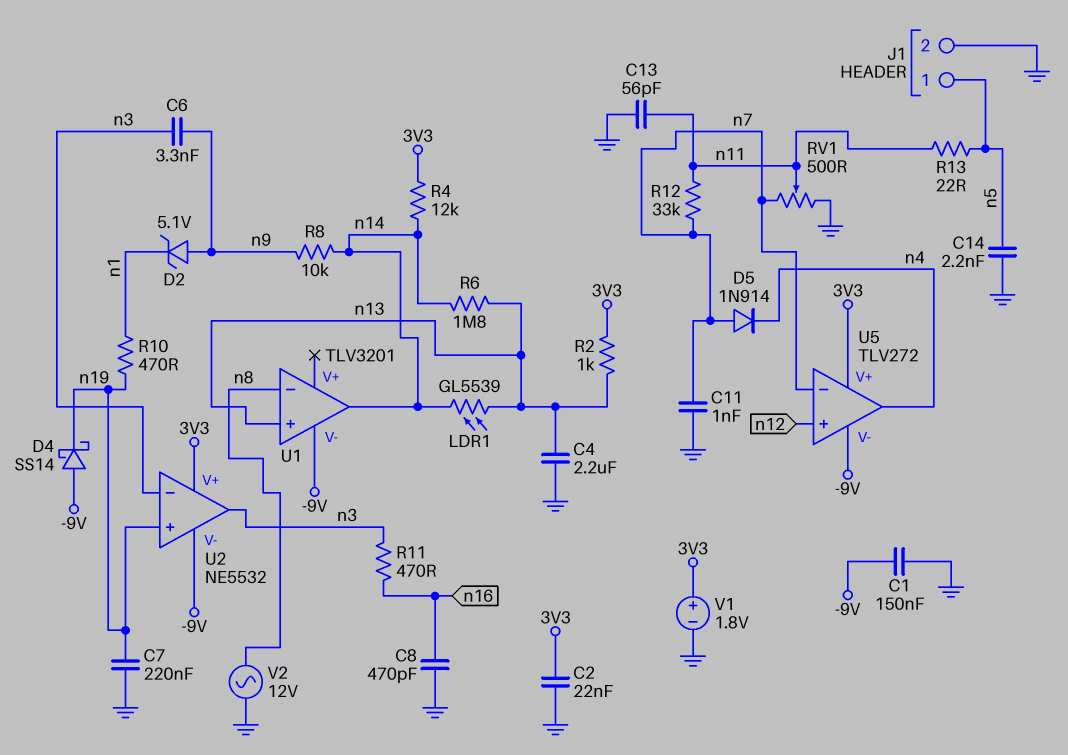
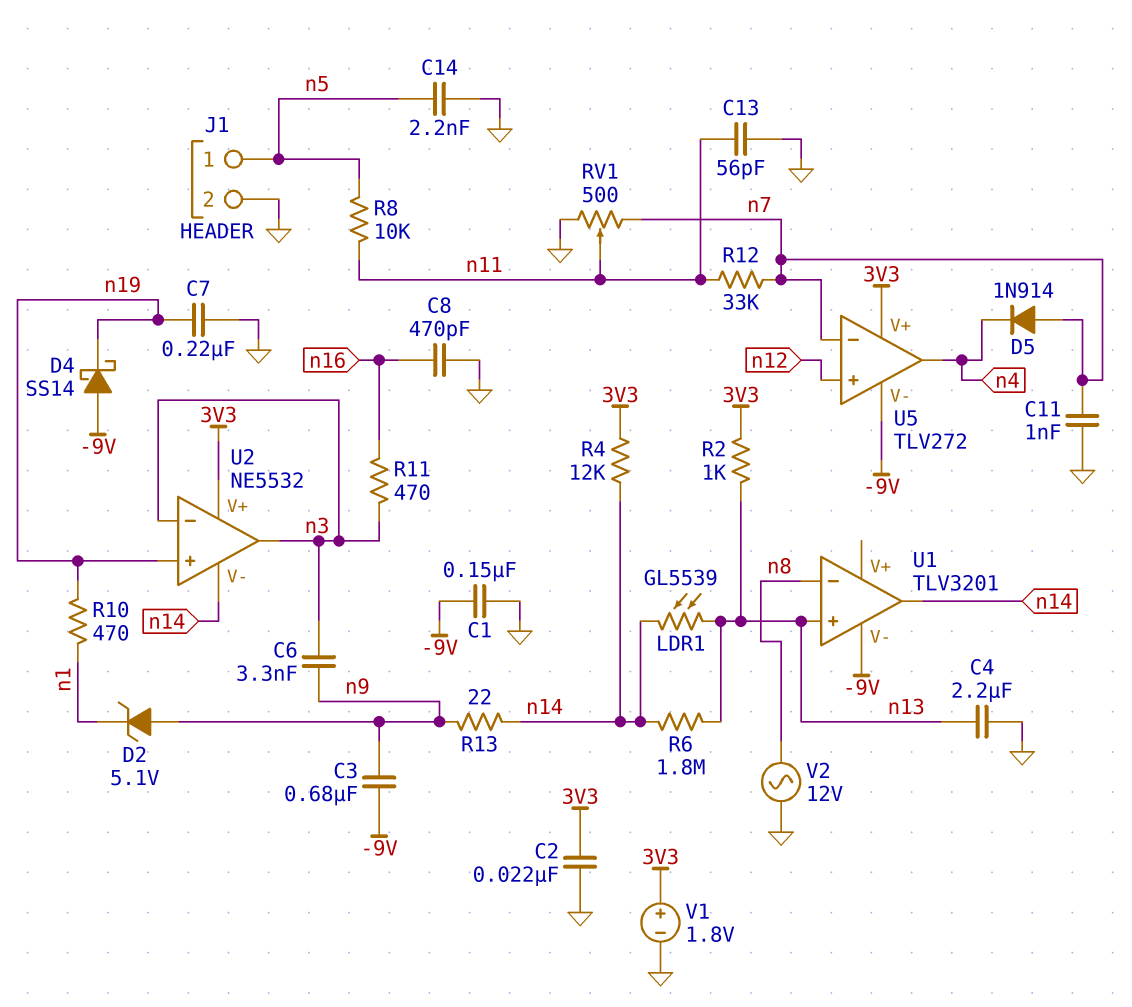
C3: none -> 680nF (-9V, n9)
R8: 10k (n9, n14) -> 10k (n5, n11)
R13: 22 (n5, n11) -> 22 (n9, n14)
U2 pin V-: -9V -> n14

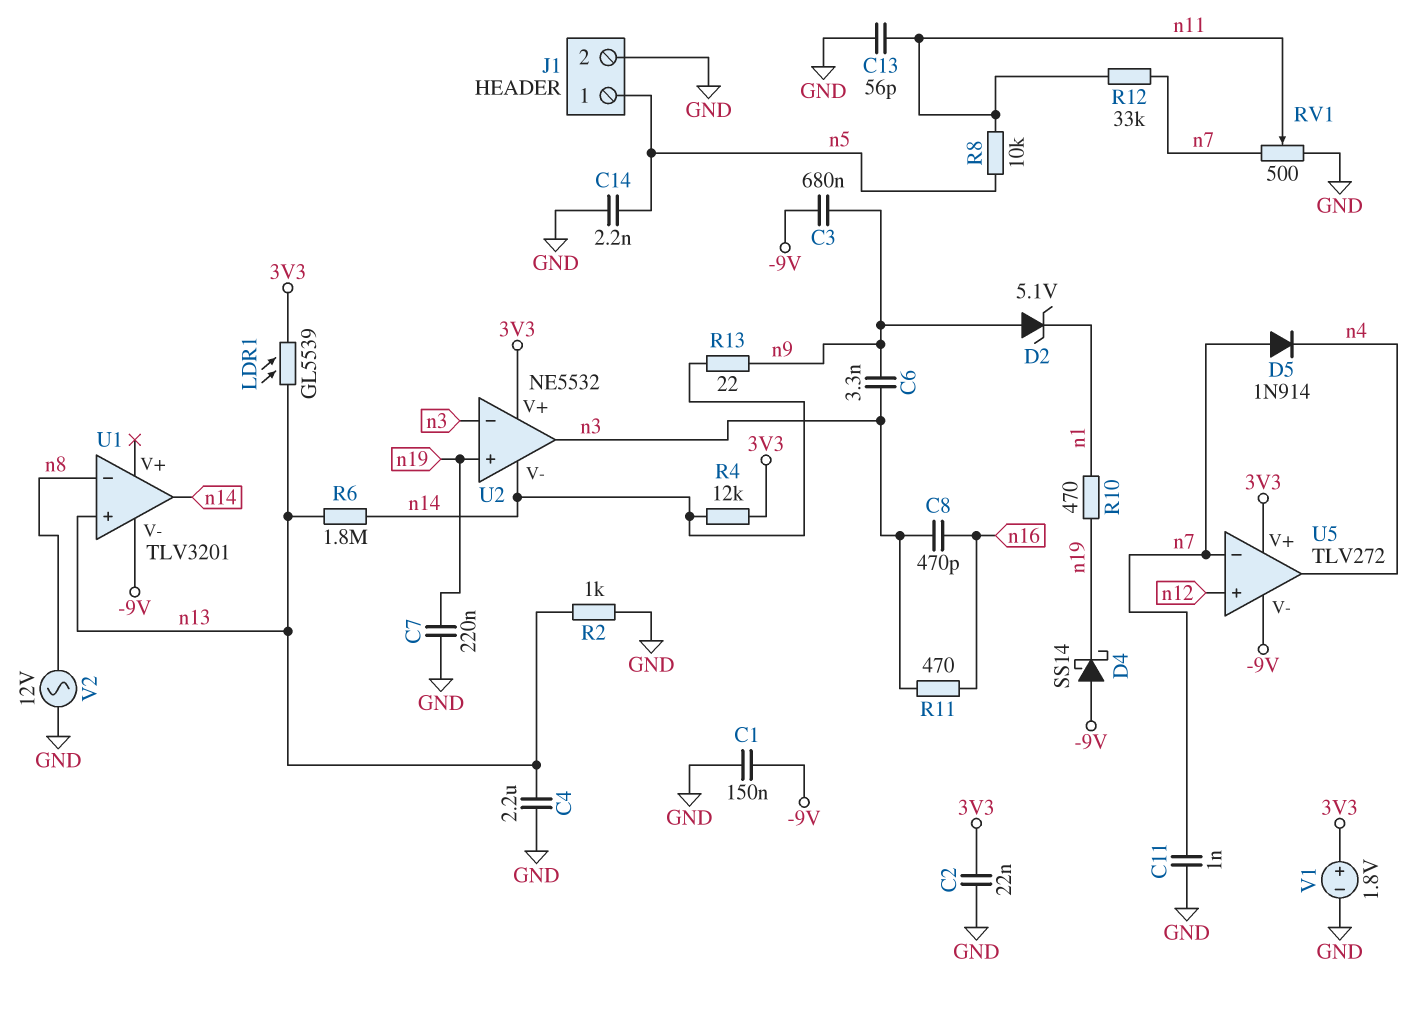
C8: 470pF (GND, n16) -> 470pF (n3, n16)
LDR1: GL5539 (n13, n14) -> GL5539 (3V3, n13)
R2: 1k (3V3, n13) -> 1k (GND, n13)

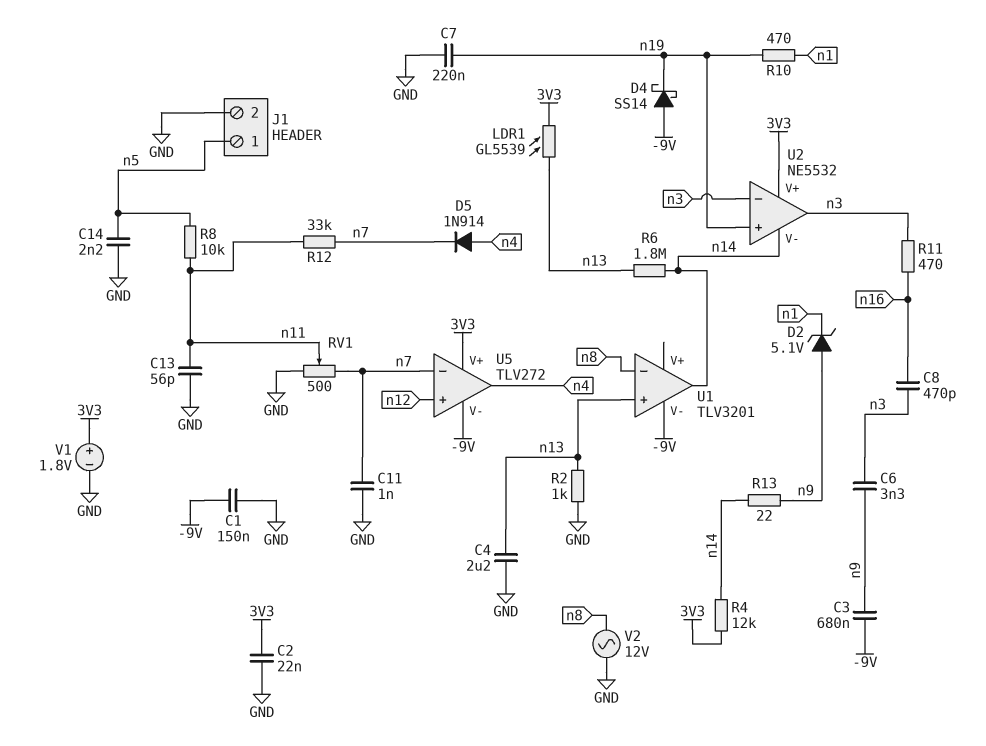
D5: diode 1N914 (A n7, K n4) -> diode 1N914 (A n4, K n7)

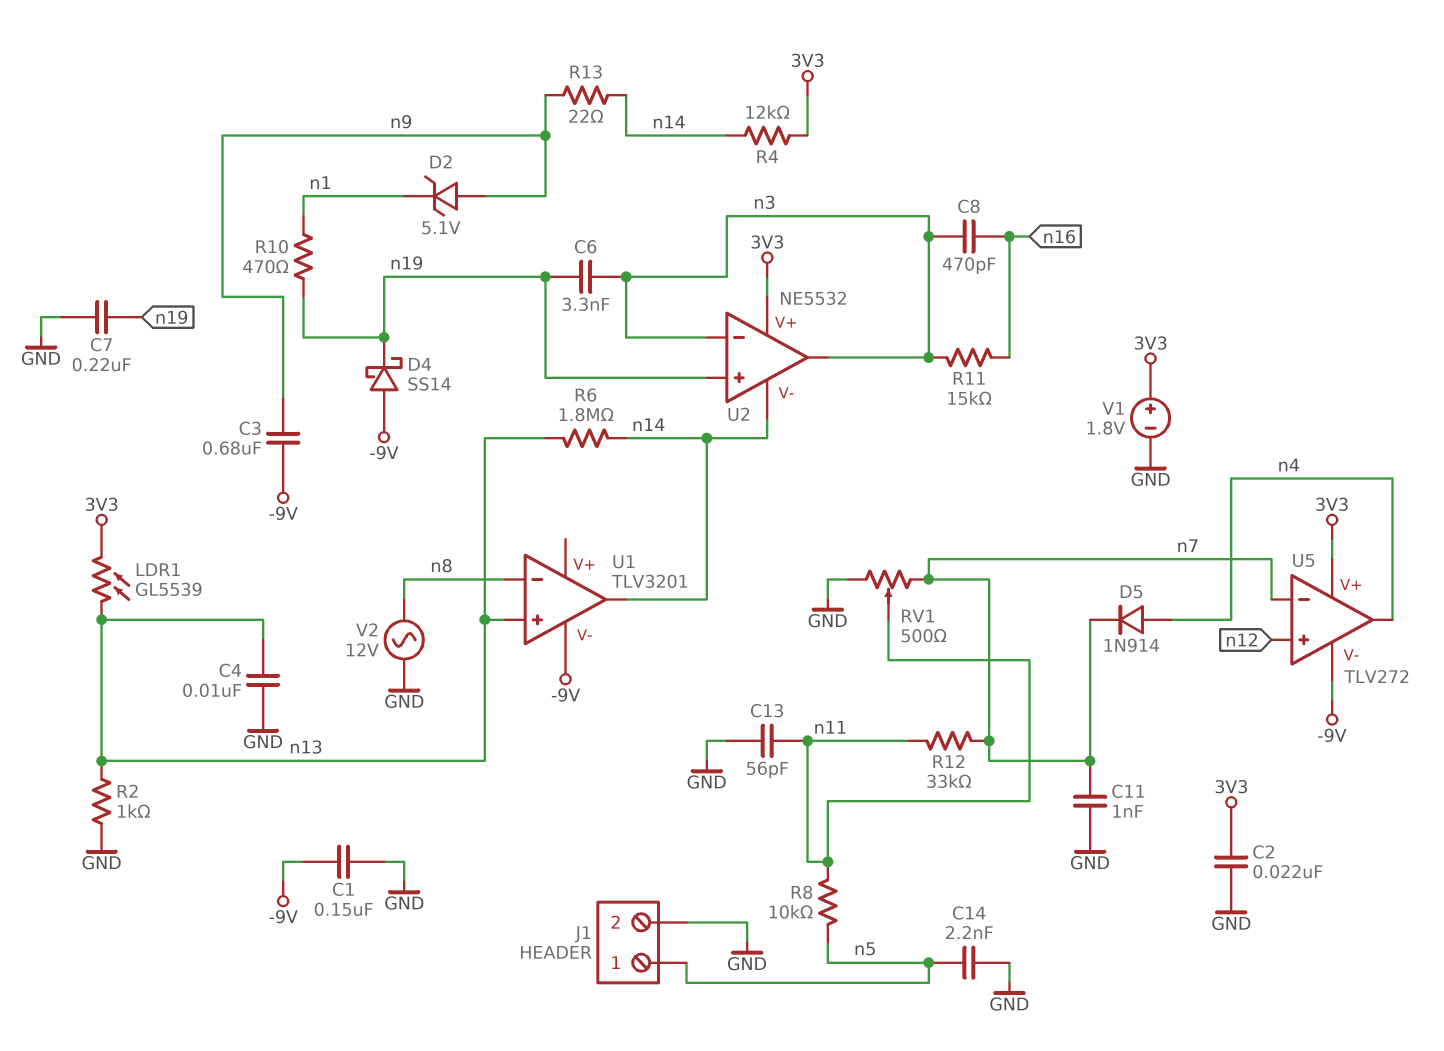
C4: 2.2uF (GND, n13) -> 10nF (GND, n13)
C6: 3.3nF (n3, n9) -> 3.3nF (n3, n19)
R11: 470 (n3, n16) -> 15k (n3, n16)

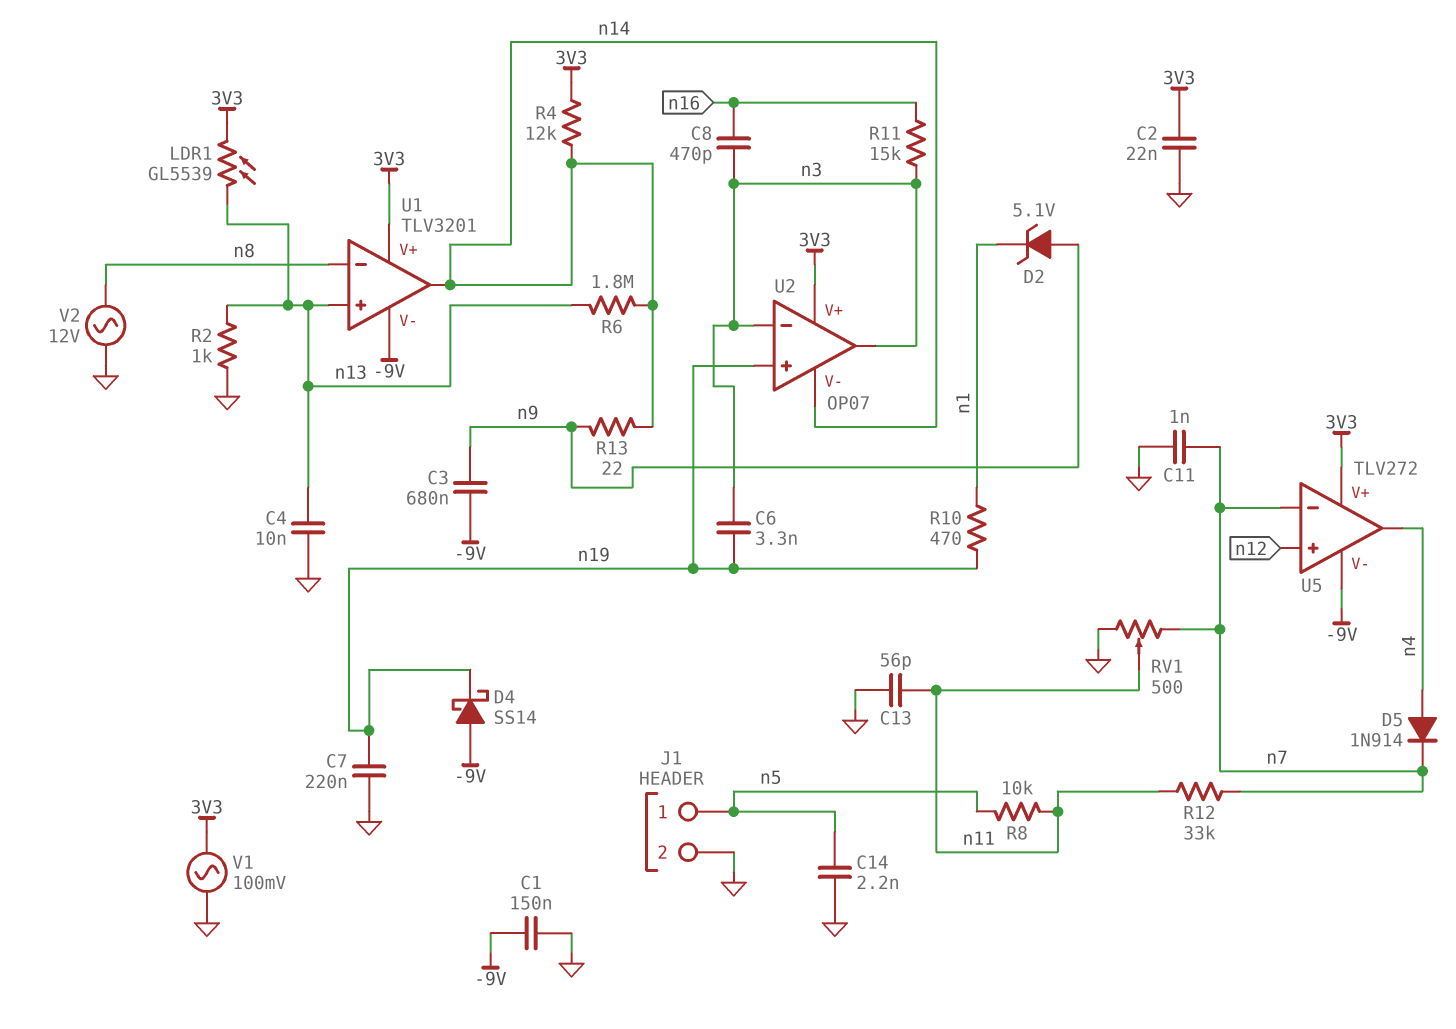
U1 pin V+: none -> 3V3
U2: NE5532 -> OP07
V1: 1.8V (plus 3V3, minus GND) -> AC 100mV (3V3, GND)

